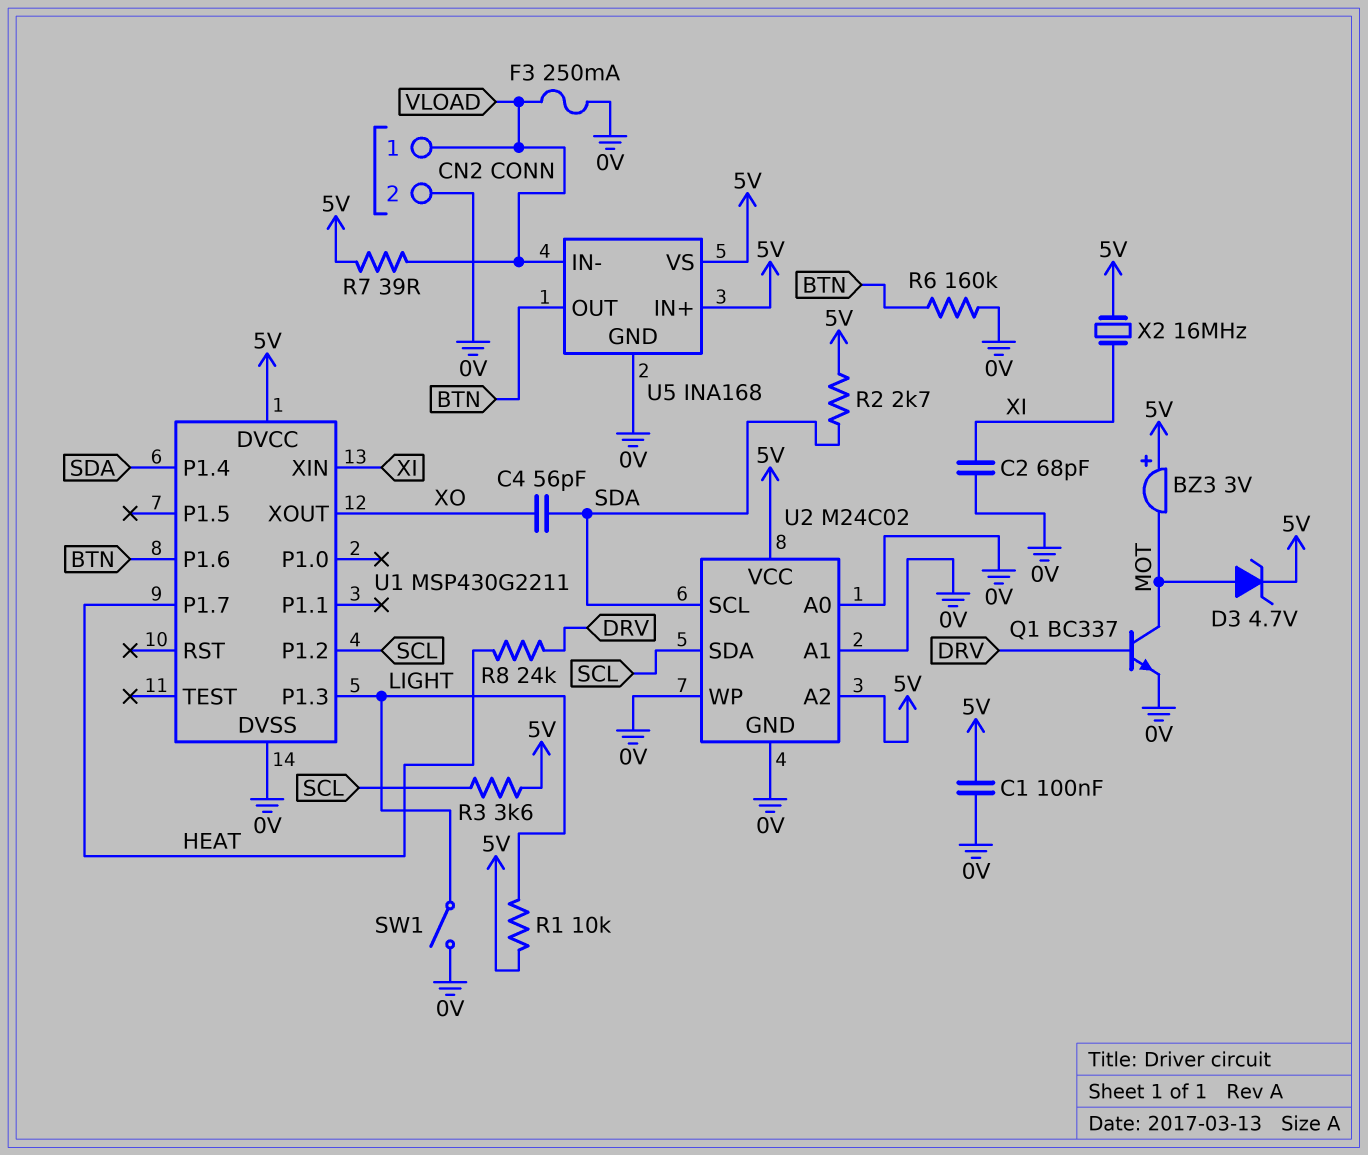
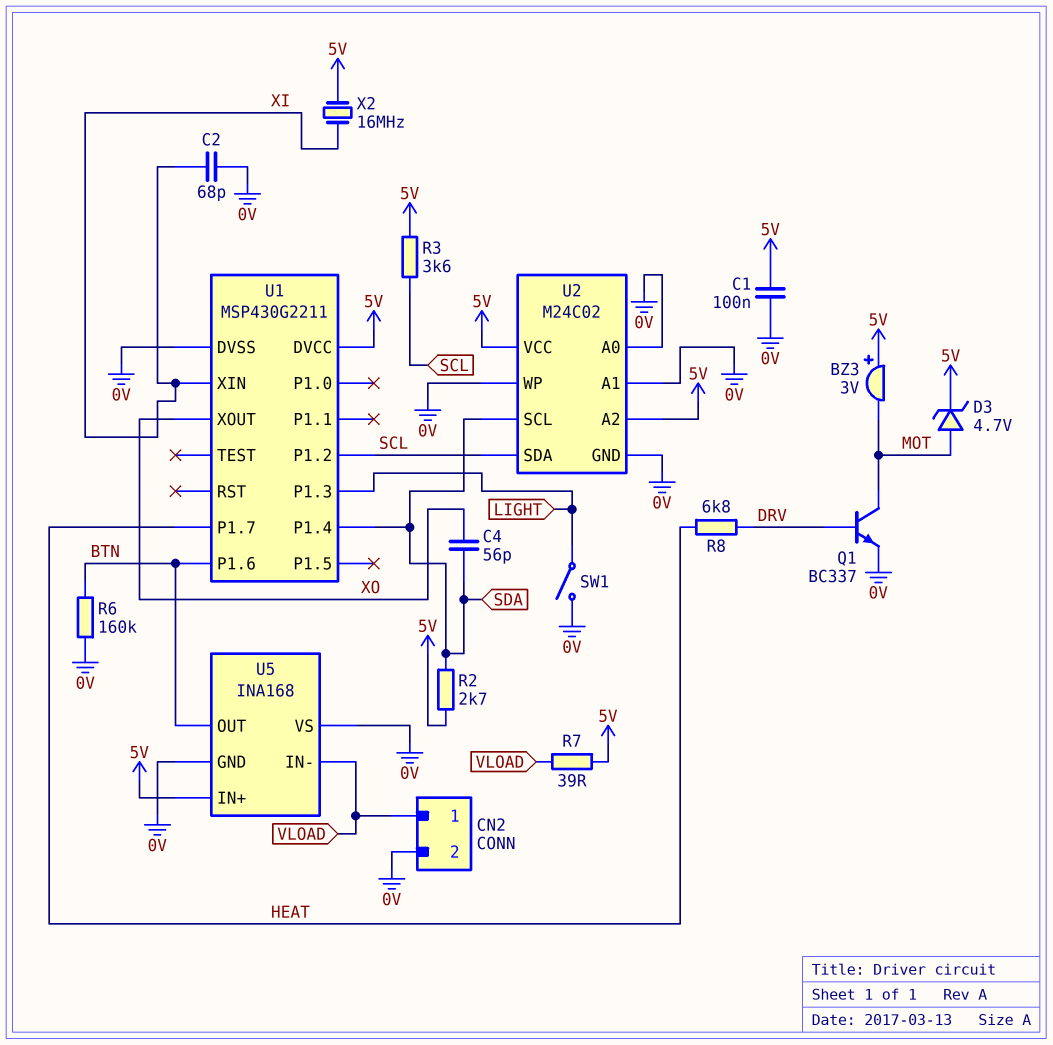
F3: 250mA (0V, VLOAD) -> none
R1: 10k (5V, LIGHT) -> none
R8: 24k (DRV, HEAT) -> 6.8k (DRV, HEAT)
U5 pin VS: 5V -> 0V

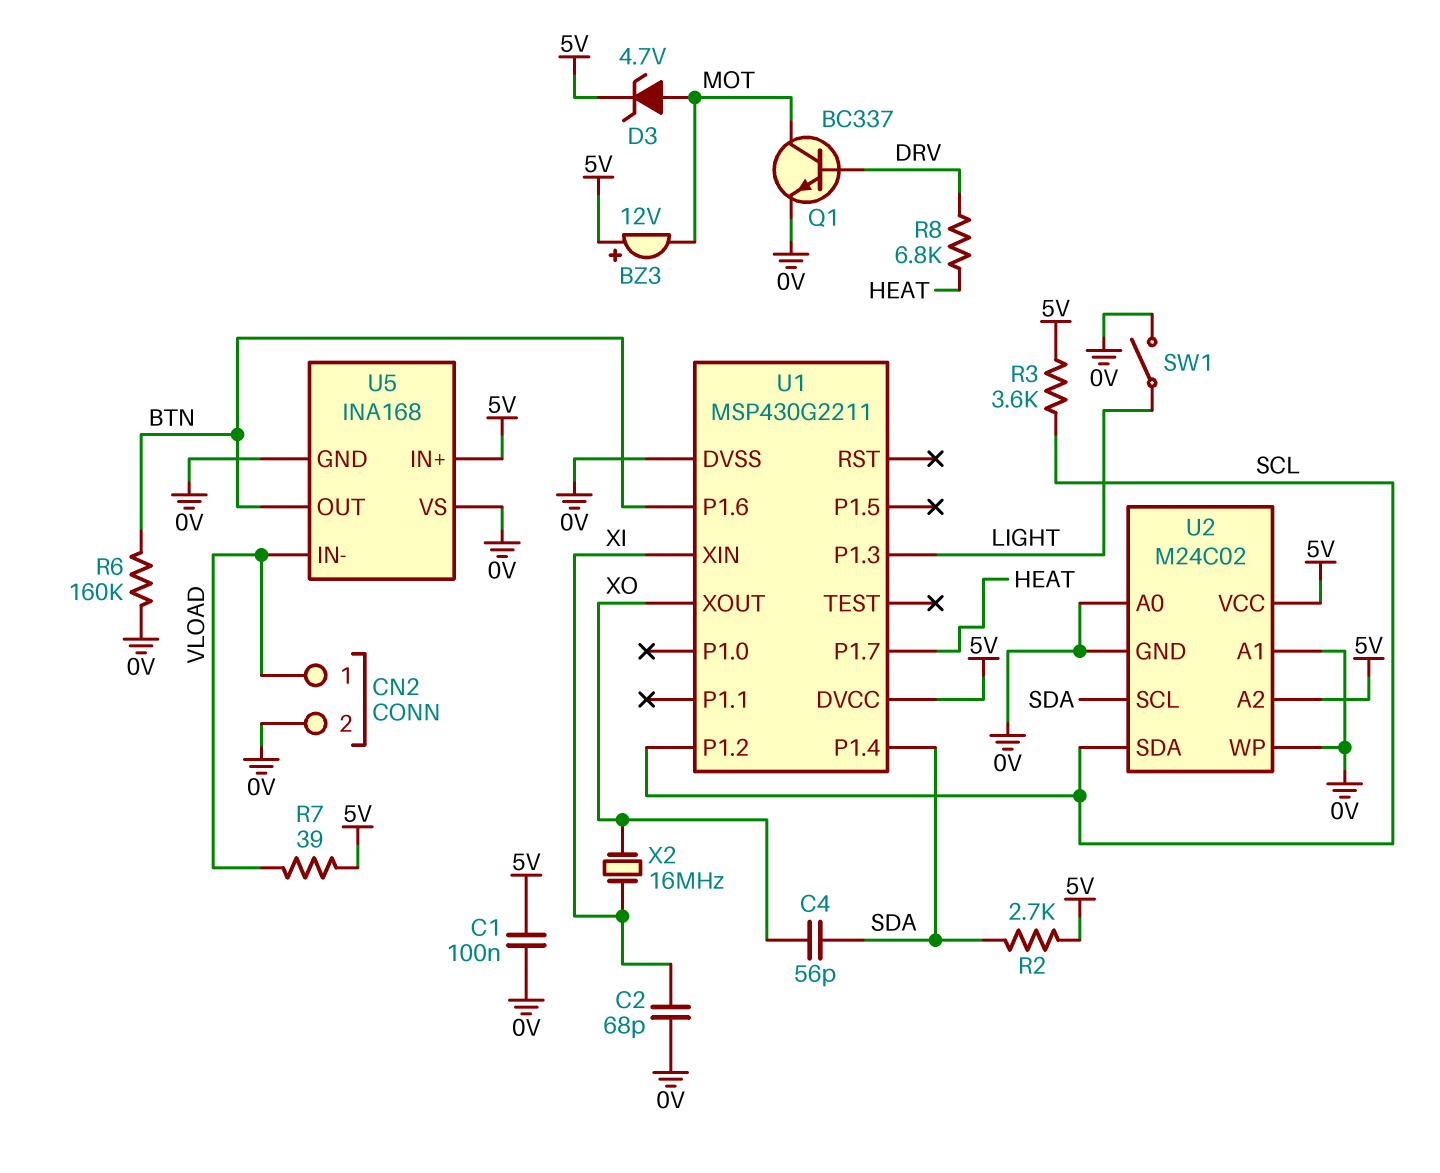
BZ3: buzzer 3V (plus 5V, minus MOT) -> buzzer 12V (plus 5V, minus MOT)
X2: 16MHz (5V, XI) -> 16MHz (XI, XO)

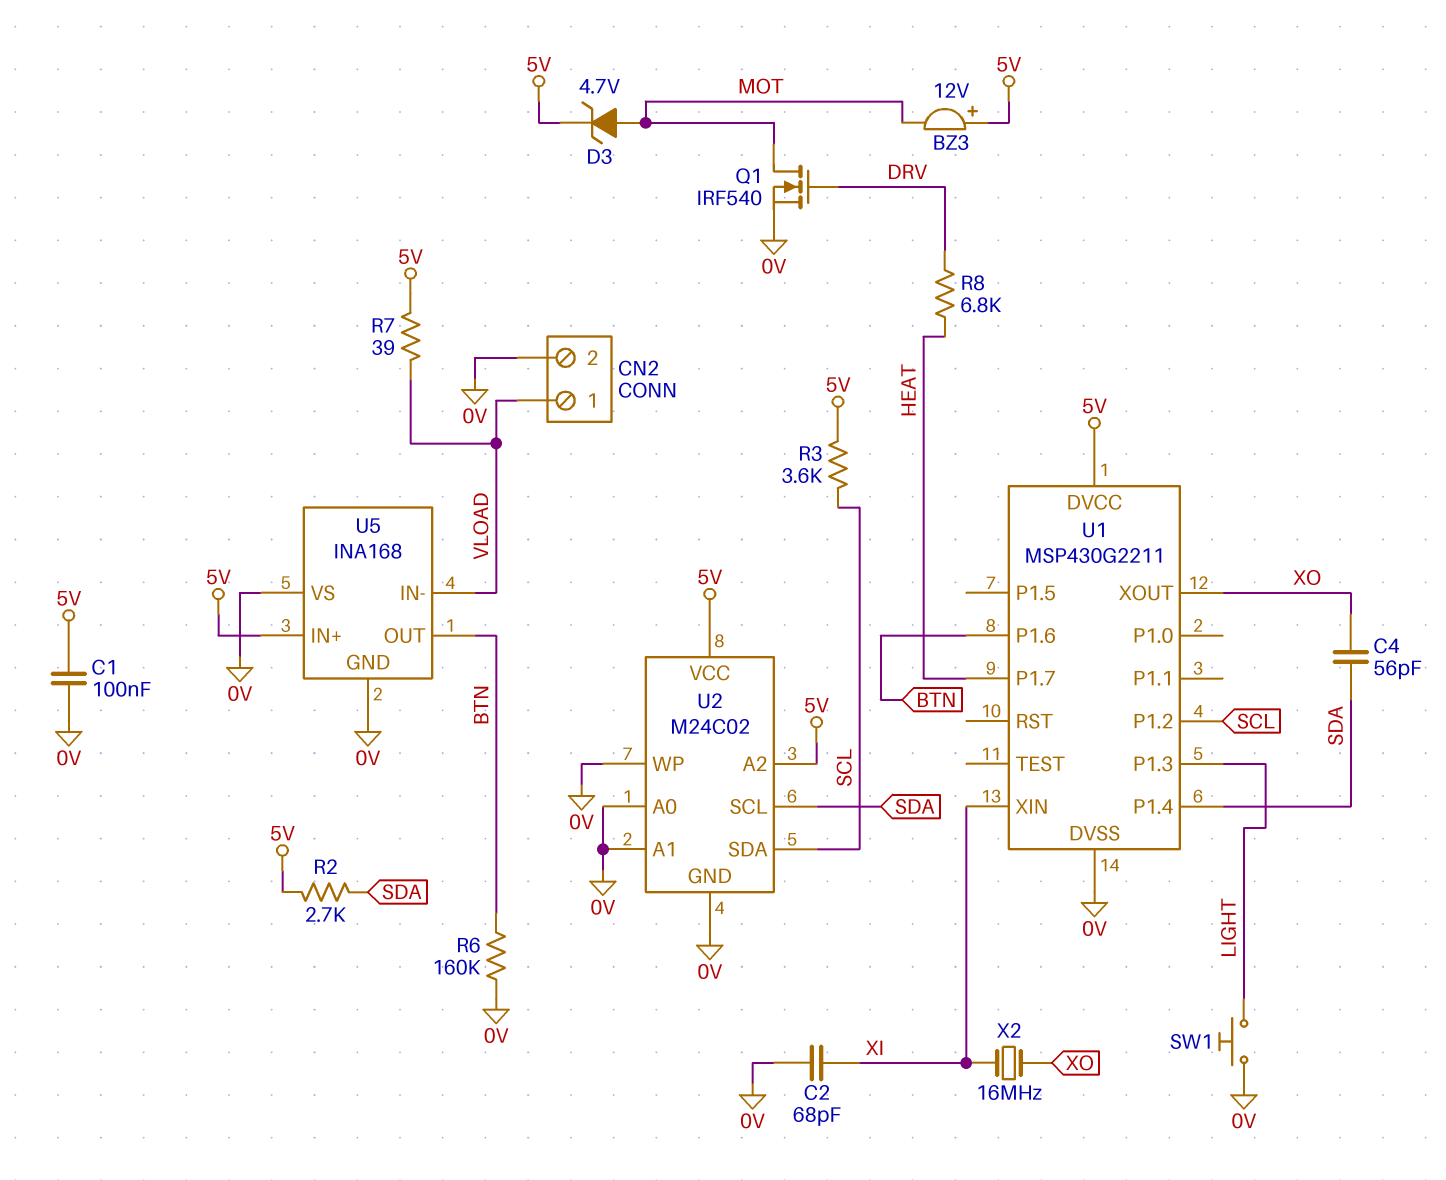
Q1: NPN BC337 (B DRV, C MOT, E 0V) -> NMOS IRF540 (G DRV, D MOT, S 0V)
SW1: switch (0V, LIGHT) -> button (0V, LIGHT)

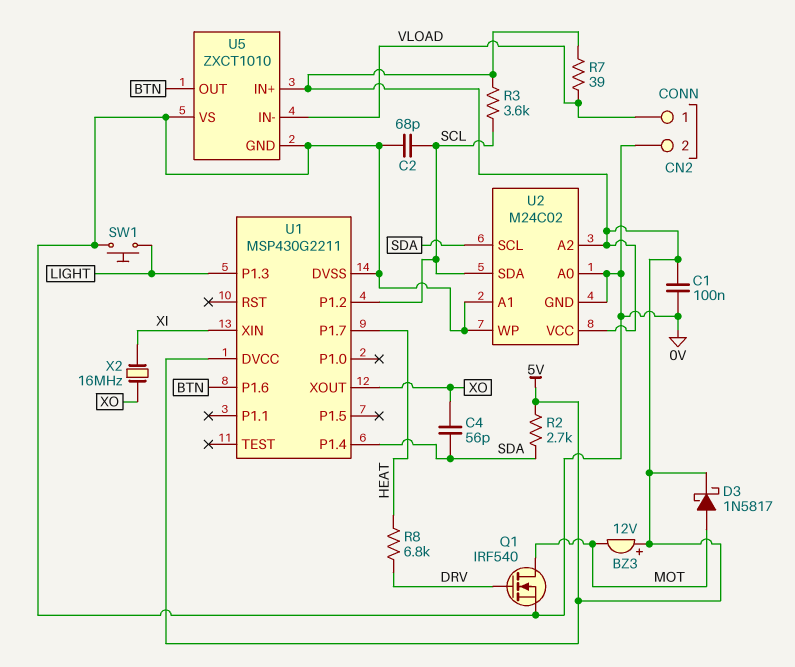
C2: 68pF (0V, XI) -> 68pF (0V, SCL)
D3: zener 4.7V (A MOT, K 5V) -> schottky 1N5817 (A MOT, K 5V)
R6: 160k (0V, BTN) -> none
U5: INA168 -> ZXCT1010

